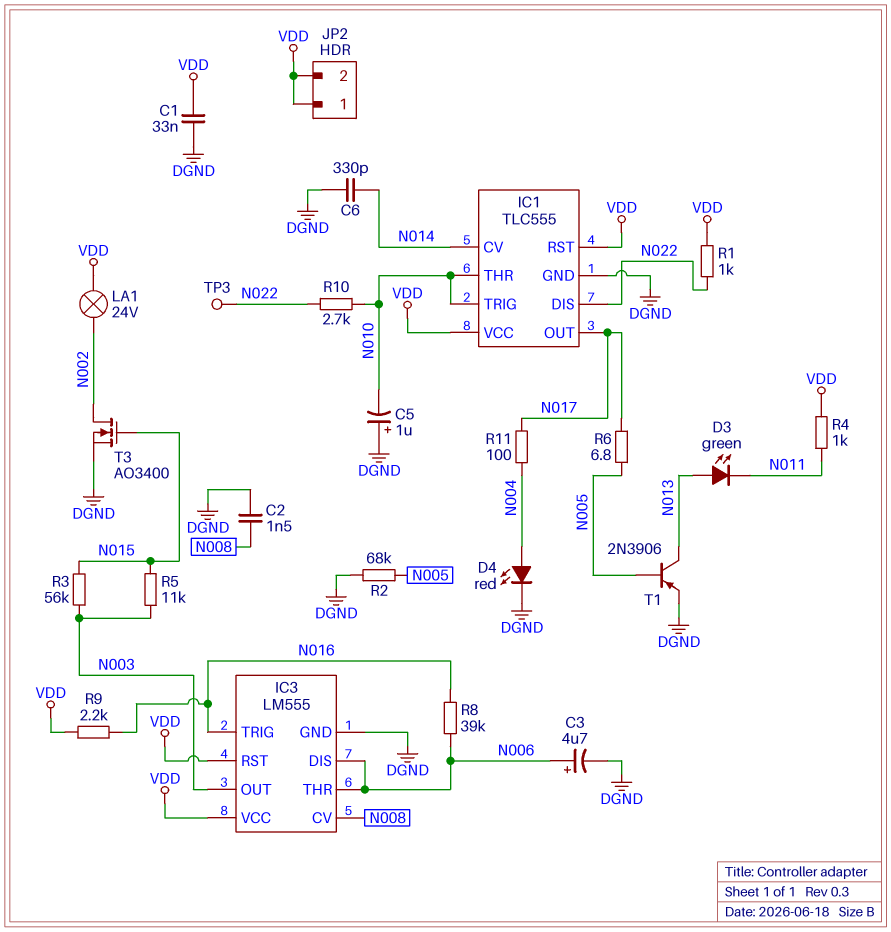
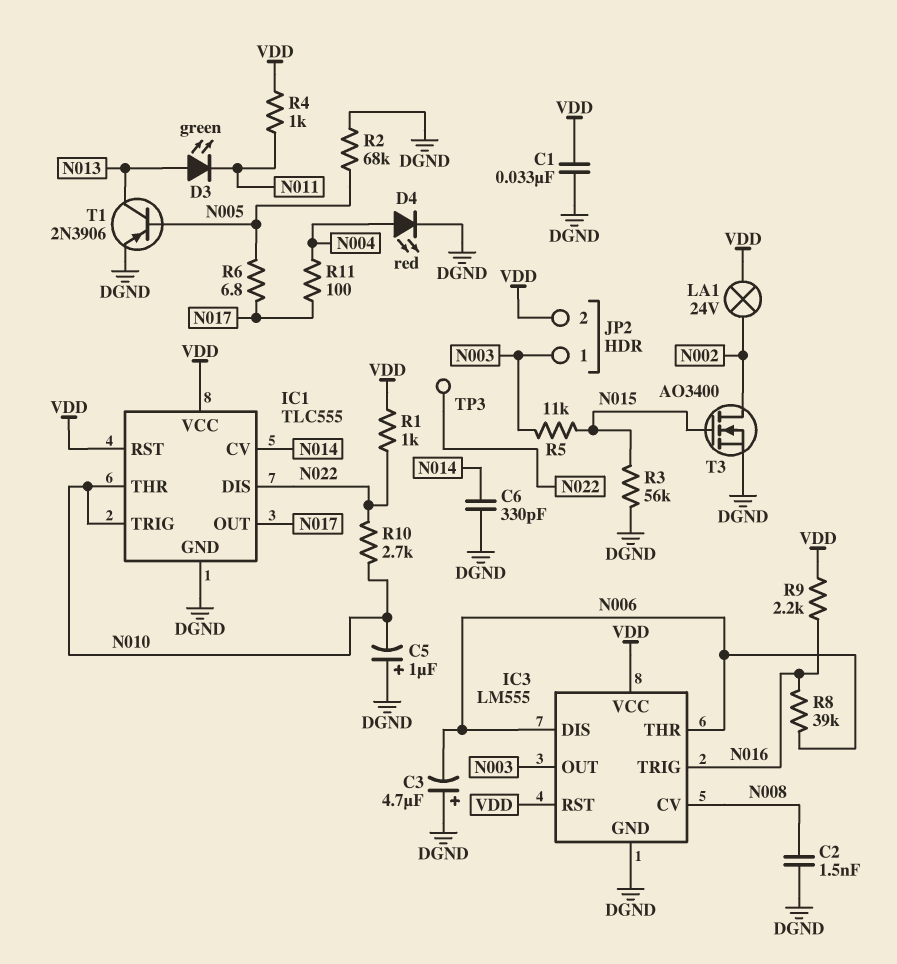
C3: 4.7uF (plus N006, minus DGND) -> 4.7uF (plus DGND, minus N006)
JP2 pin 1: VDD -> N003
R3: 56k (N003, N015) -> 56k (DGND, N015)

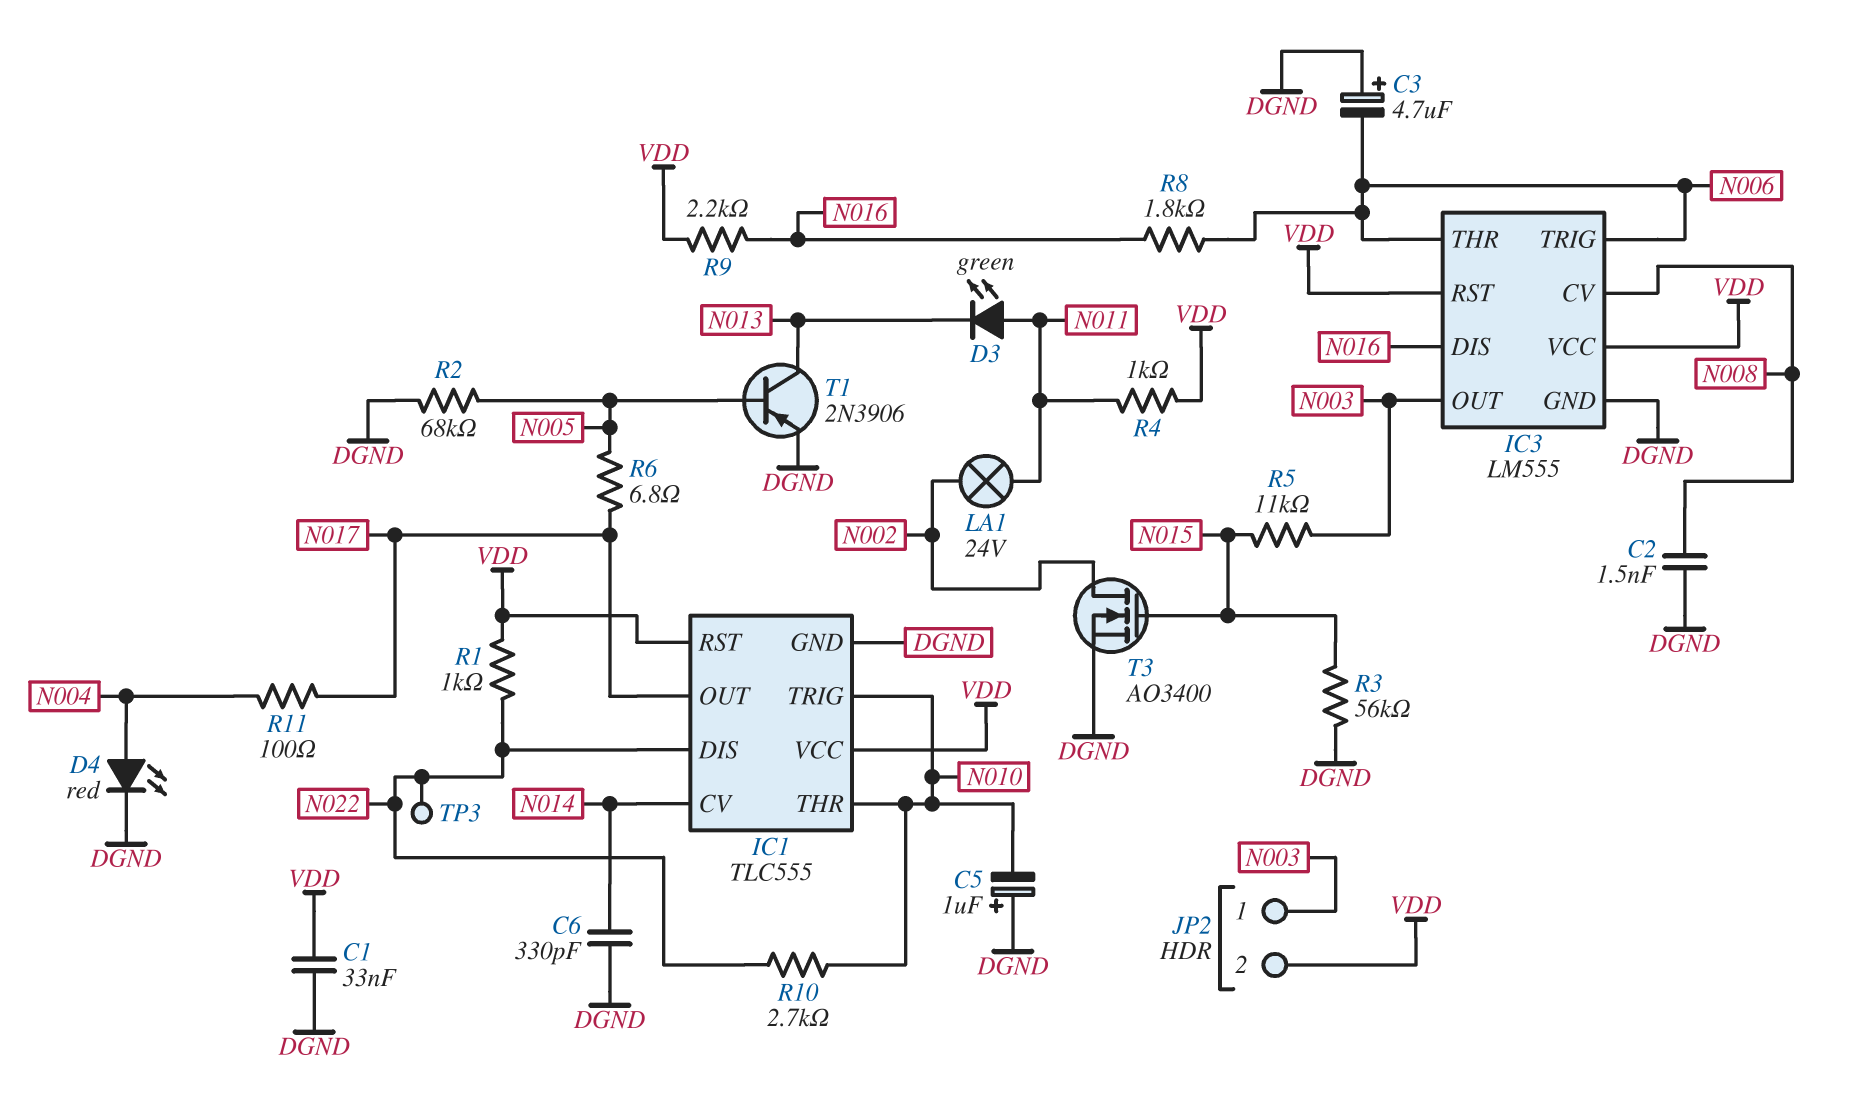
D3: LED green (A N013, K N011) -> LED green (A N011, K N013)
IC3 pin DIS: N006 -> N016
IC3 pin TRIG: N016 -> N006
LA1: lamp 24V (N002, VDD) -> lamp 24V (N002, N011)
R8: 39k (N006, N016) -> 1.8k (N006, N016)

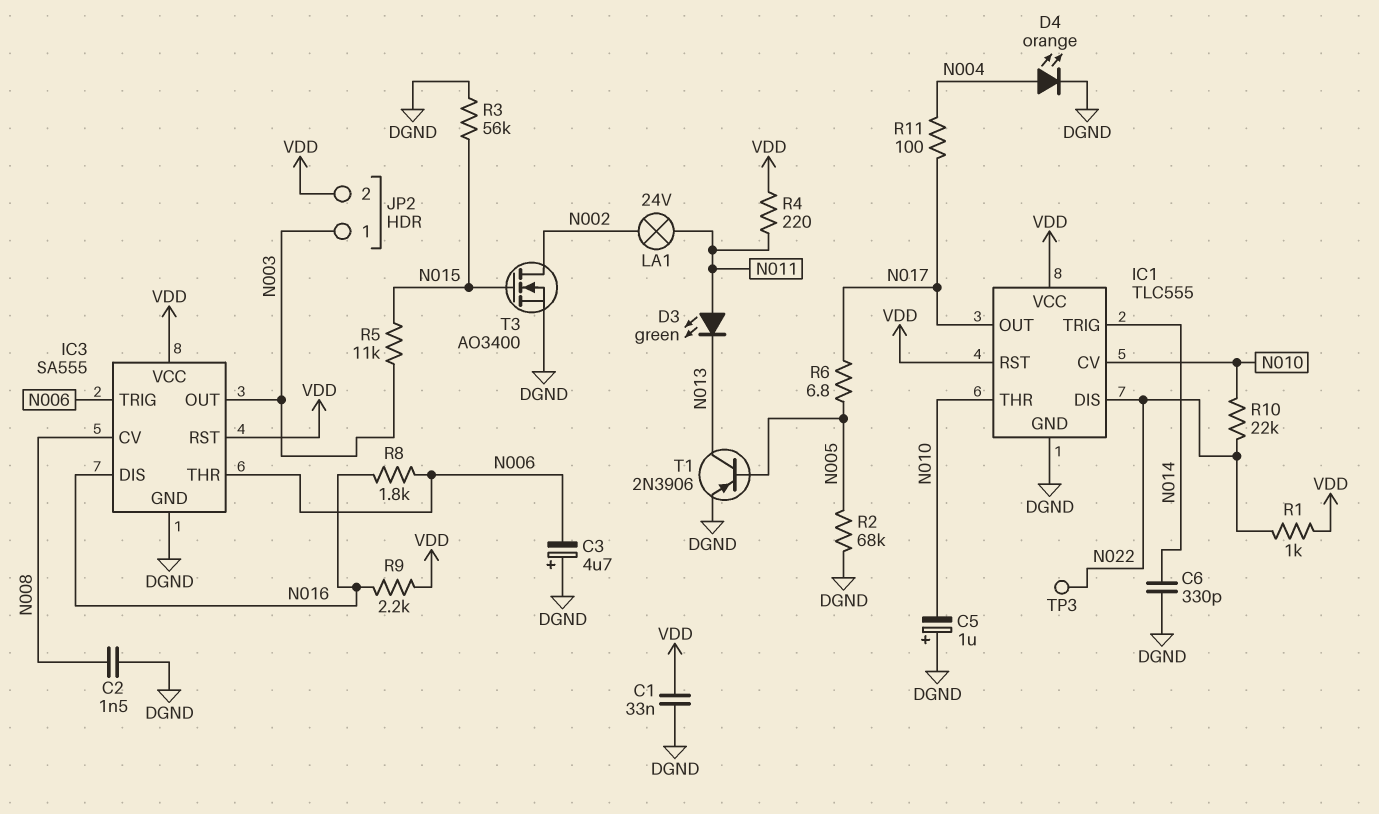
D4: LED red (A N004, K DGND) -> LED orange (A N004, K DGND)
IC1 pin CV: N014 -> N010
IC1 pin TRIG: N010 -> N014
IC3: LM555 -> SA555
R4: 1k (N011, VDD) -> 220 (N011, VDD)
R10: 2.7k (N010, N022) -> 22k (N010, N022)

